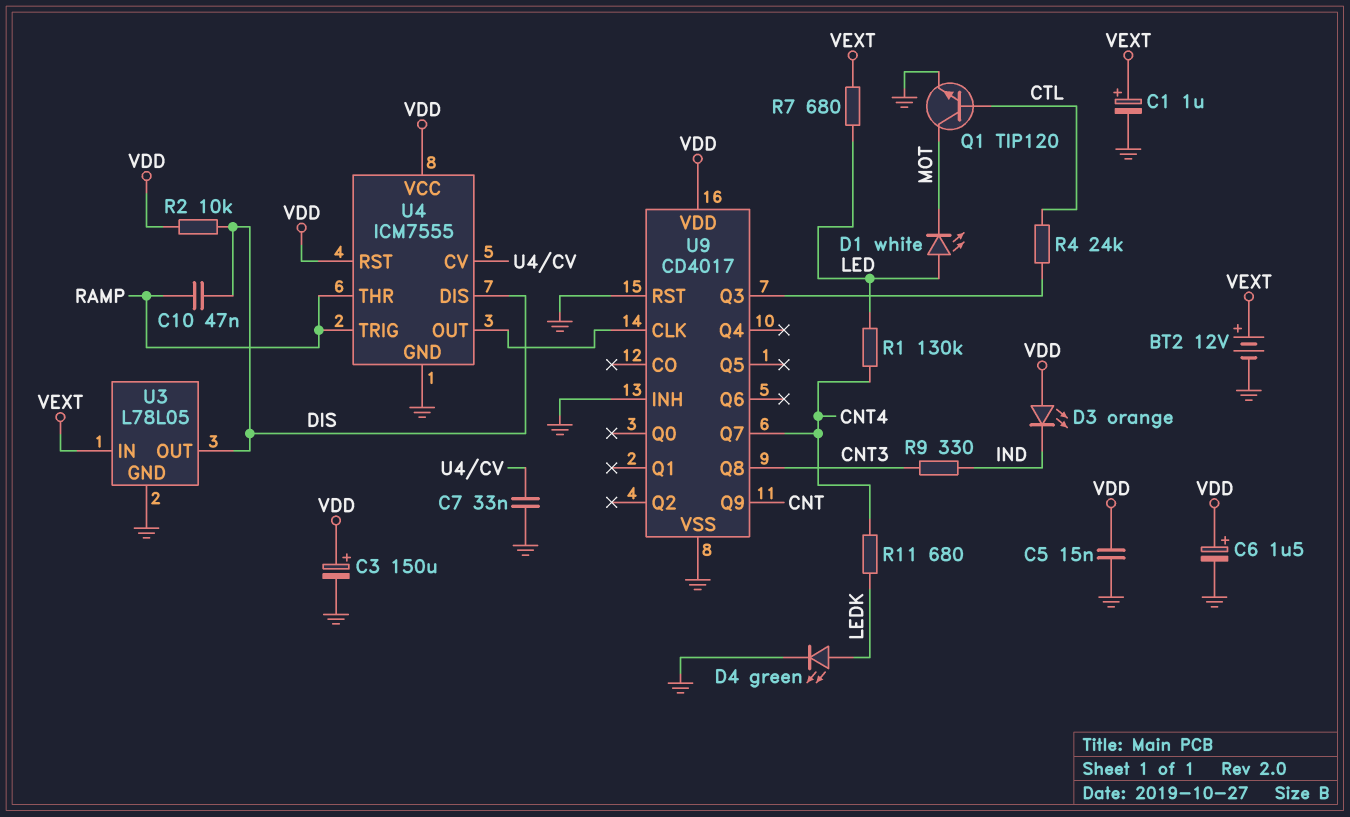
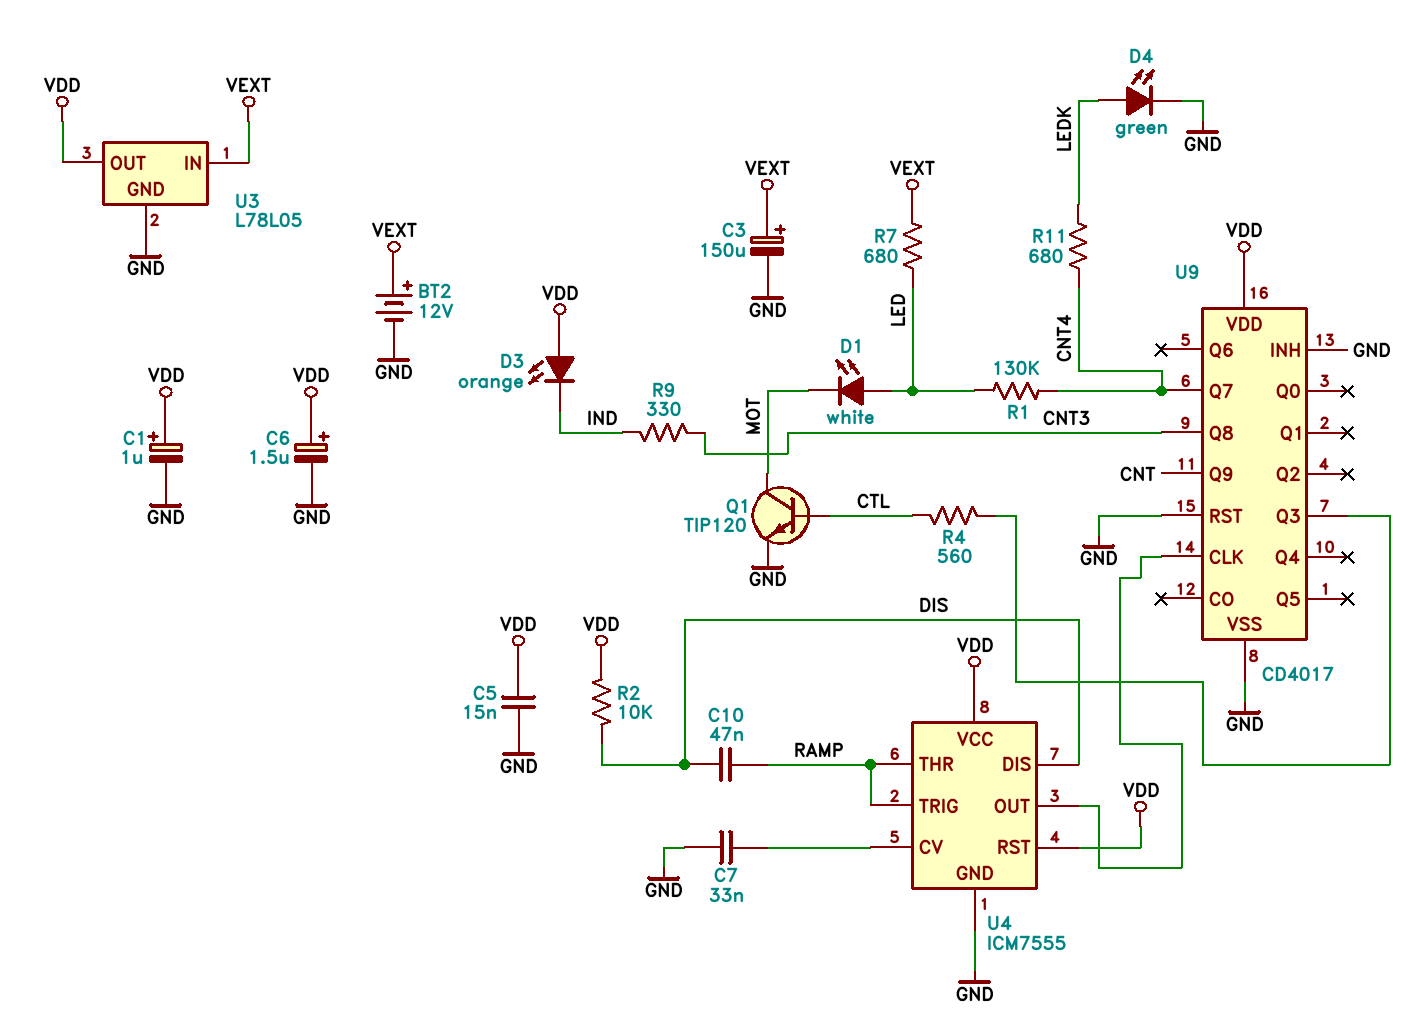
C1: 1uF (plus VEXT, minus GND) -> 1uF (plus VDD, minus GND)
C3: 150uF (plus VDD, minus GND) -> 150uF (plus VEXT, minus GND)
R4: 24k (CTL, U9/Q3) -> 560 (CTL, U9/Q3)
U3 pin OUT: DIS -> VDD

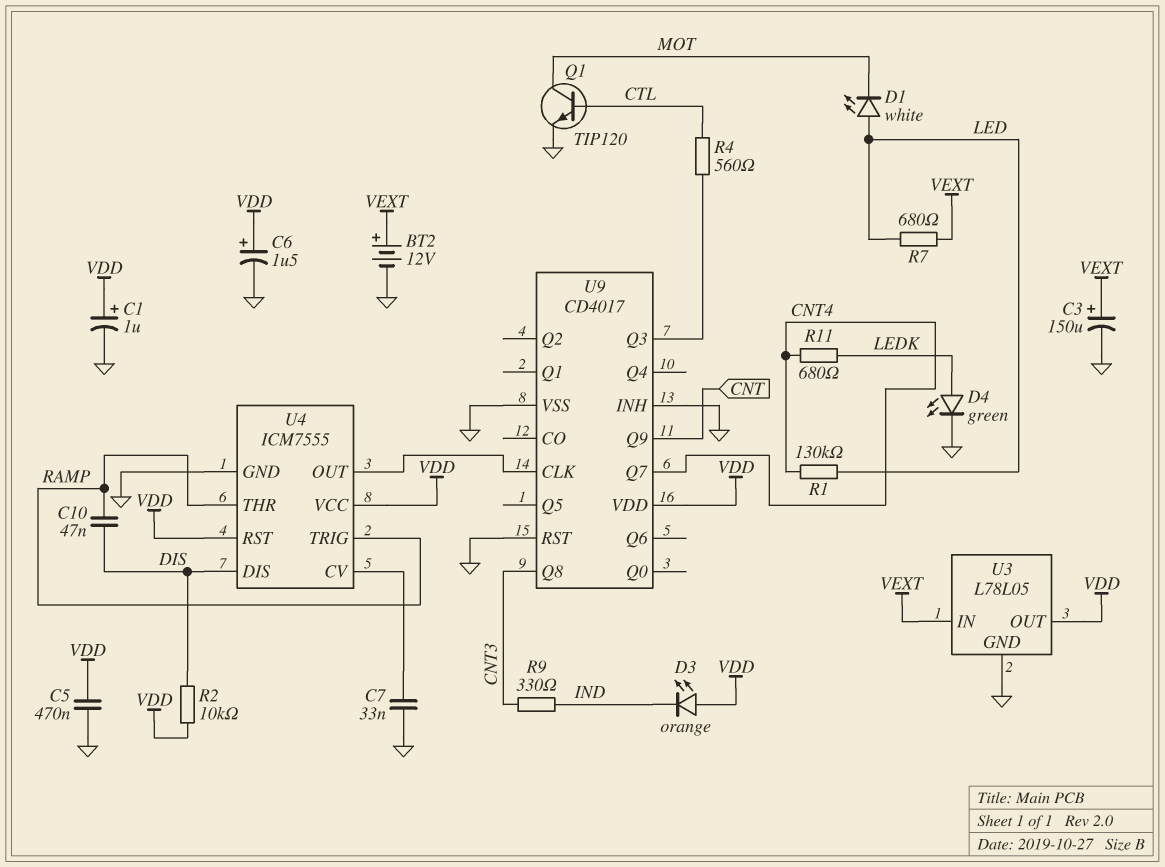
C5: 15nF (GND, VDD) -> 470nF (GND, VDD)

